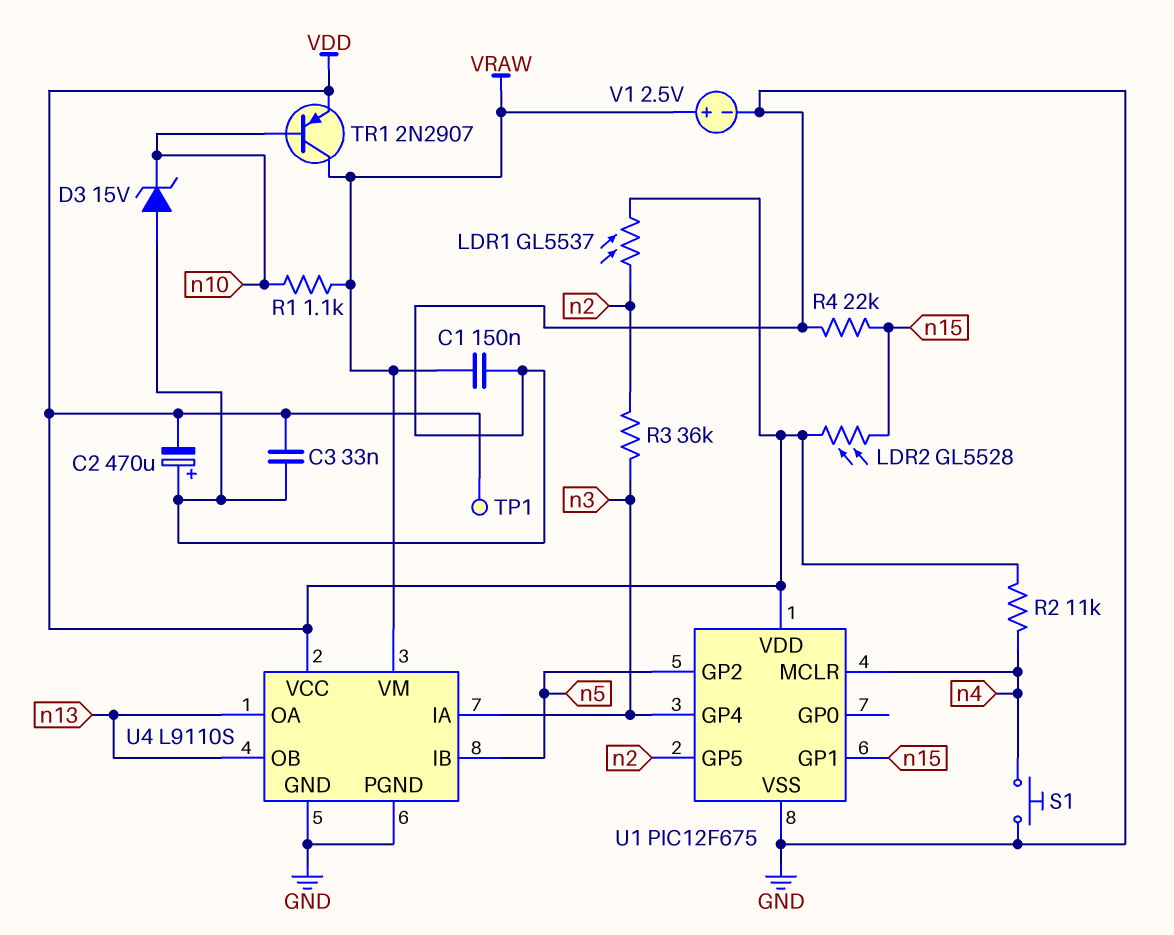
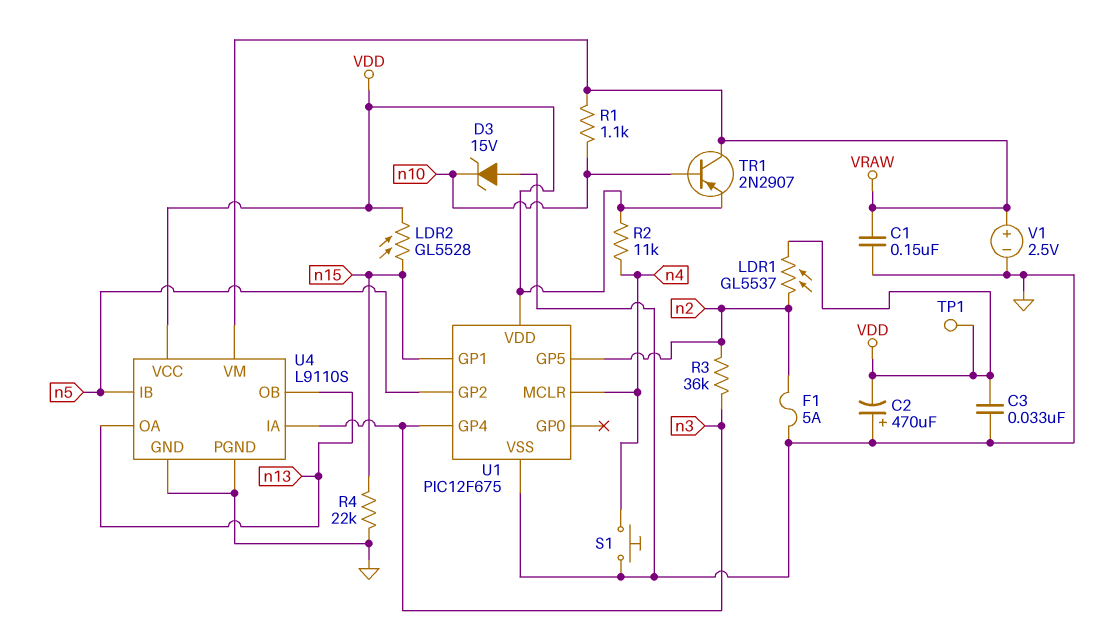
F1: none -> 5A (GND, n2)

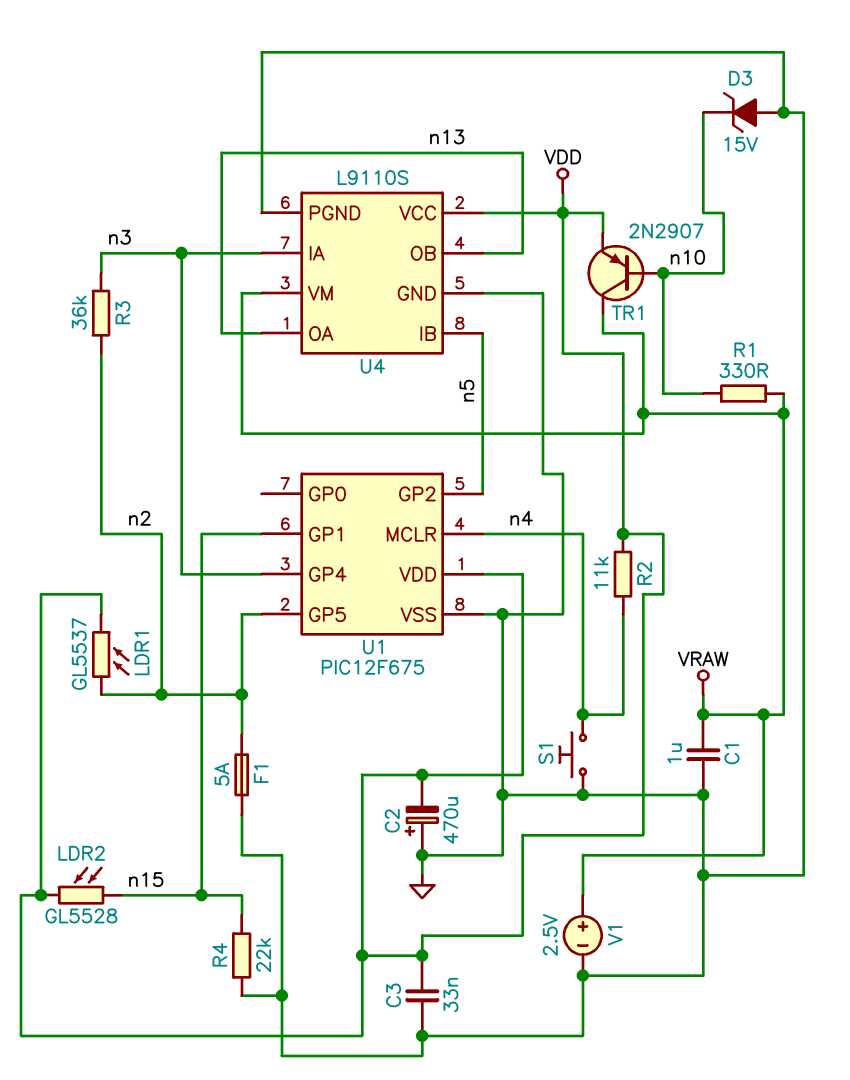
C1: 150nF (GND, VRAW) -> 1uF (GND, VRAW)
R1: 1.1k (VRAW, n10) -> 330 (VRAW, n10)
TP1: test point (VDD) -> none

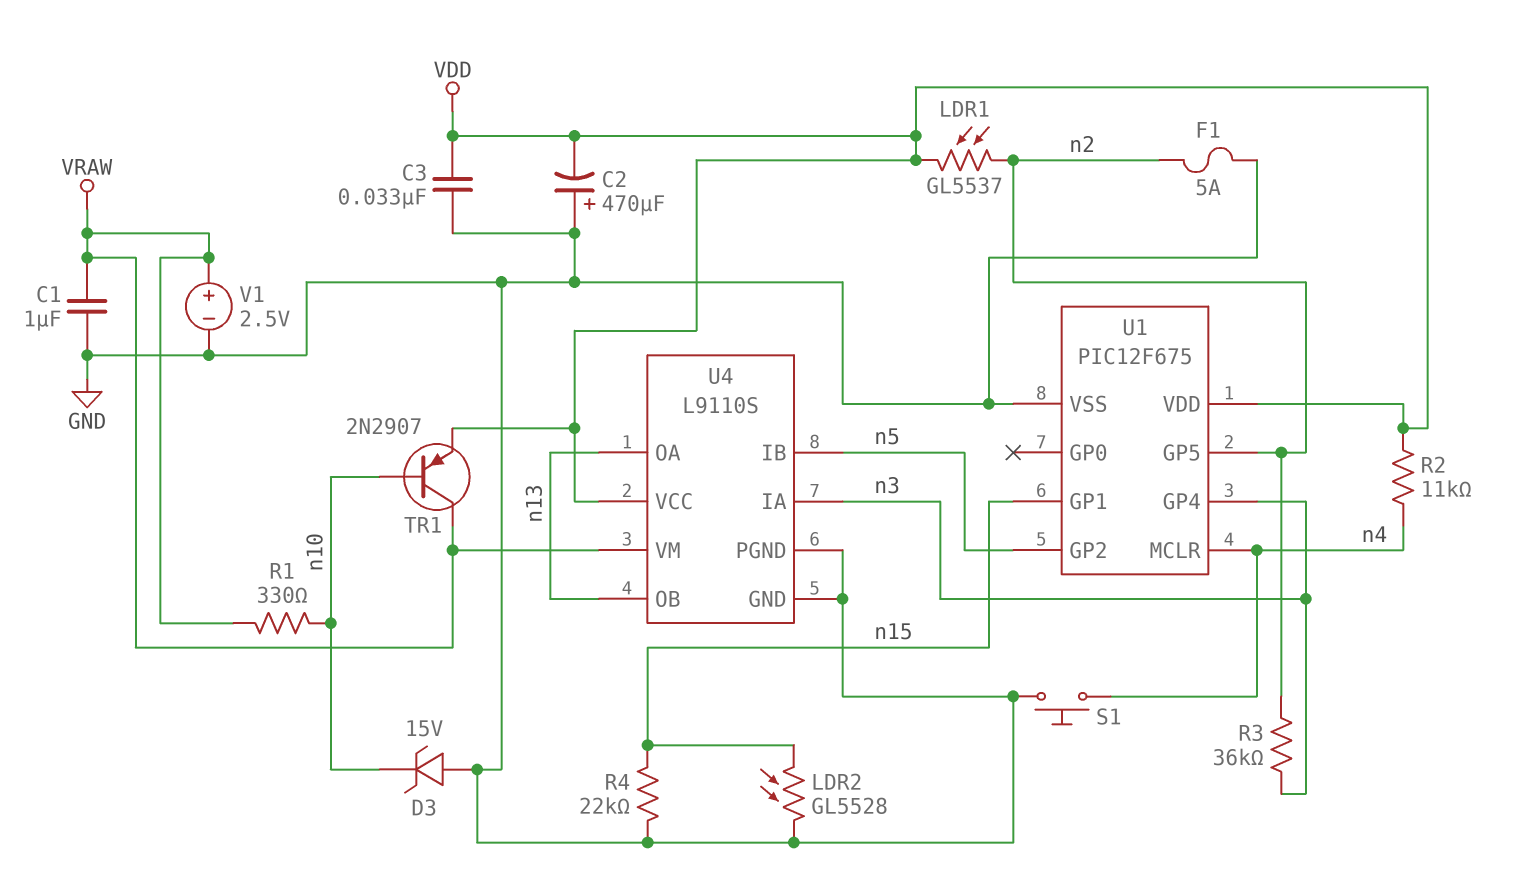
LDR2: GL5528 (VDD, n15) -> GL5528 (GND, n15)

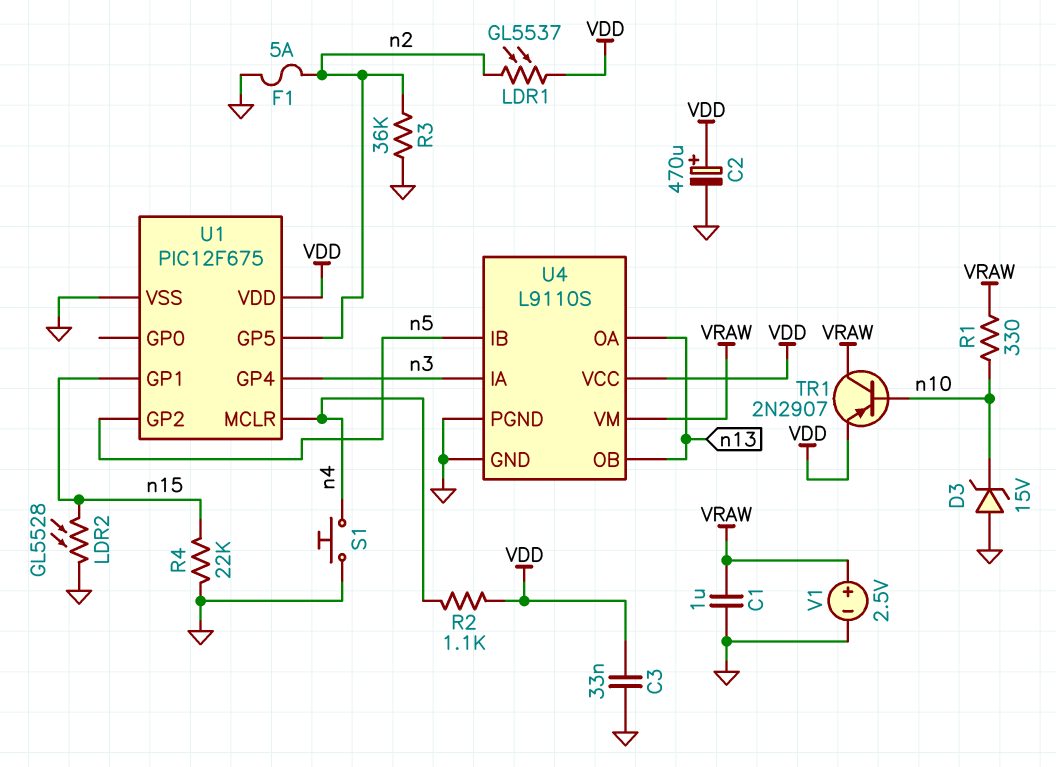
C2: 470uF (plus GND, minus VDD) -> 470uF (plus VDD, minus GND)
R2: 11k (VDD, n4) -> 1.1k (VDD, n4)
R3: 36k (n2, n3) -> 36k (GND, n2)

